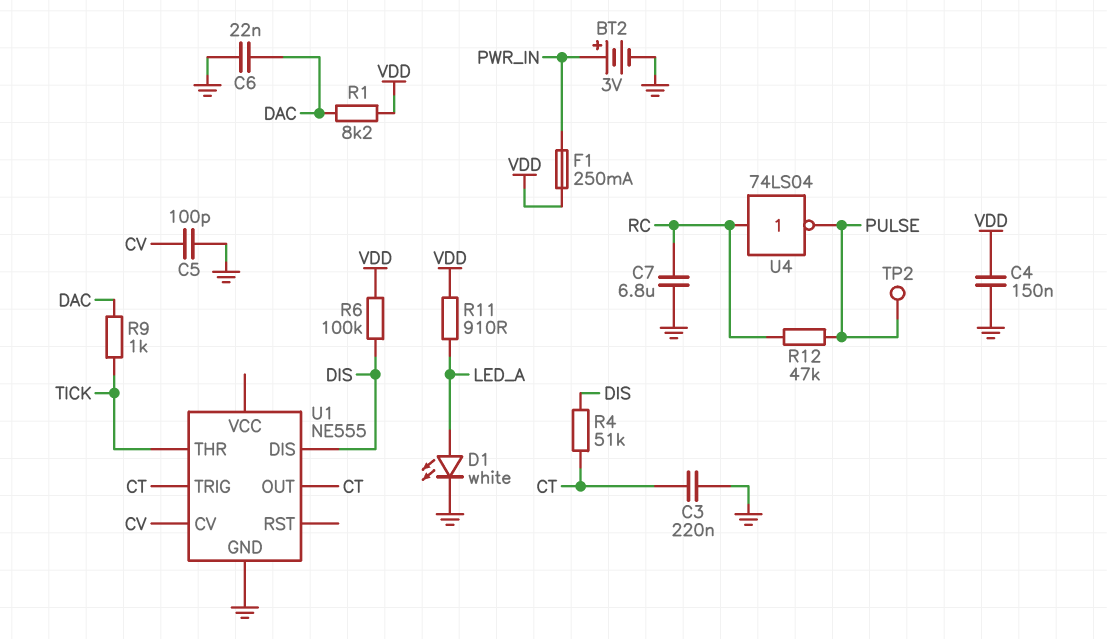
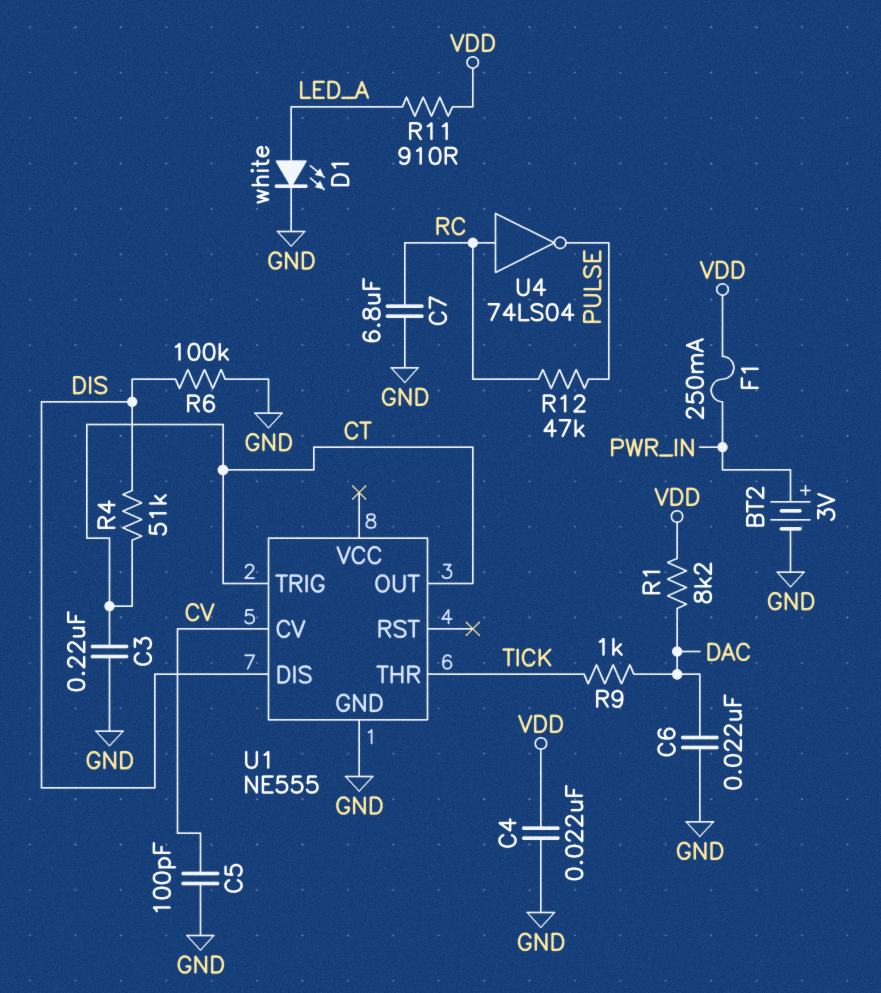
C4: 150nF (GND, VDD) -> 22nF (GND, VDD)
R6: 100k (DIS, VDD) -> 100k (DIS, GND)
TP2: test point (PULSE) -> none

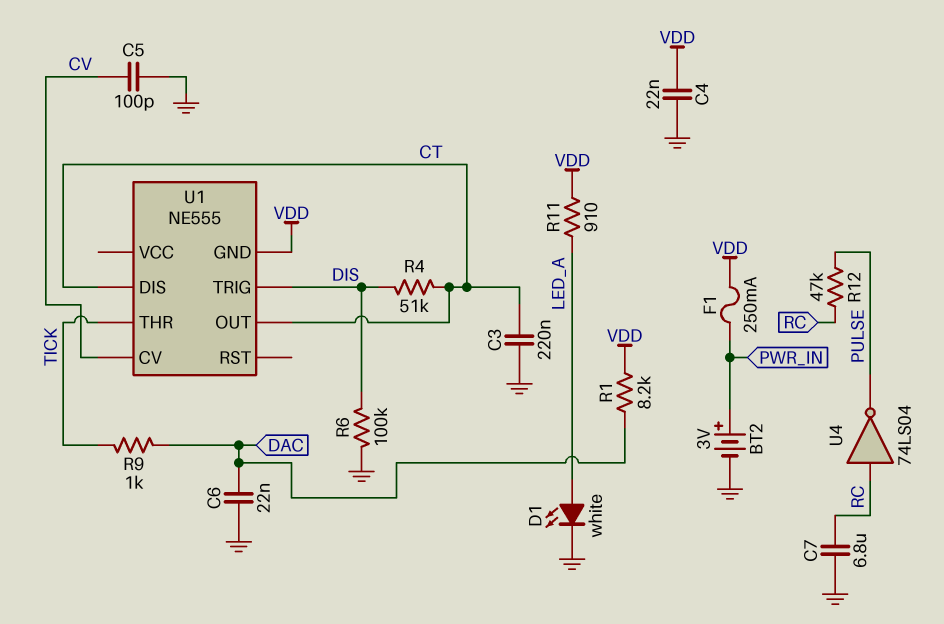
U1 pin DIS: DIS -> CT
U1 pin GND: GND -> VDD
U1 pin TRIG: CT -> DIS

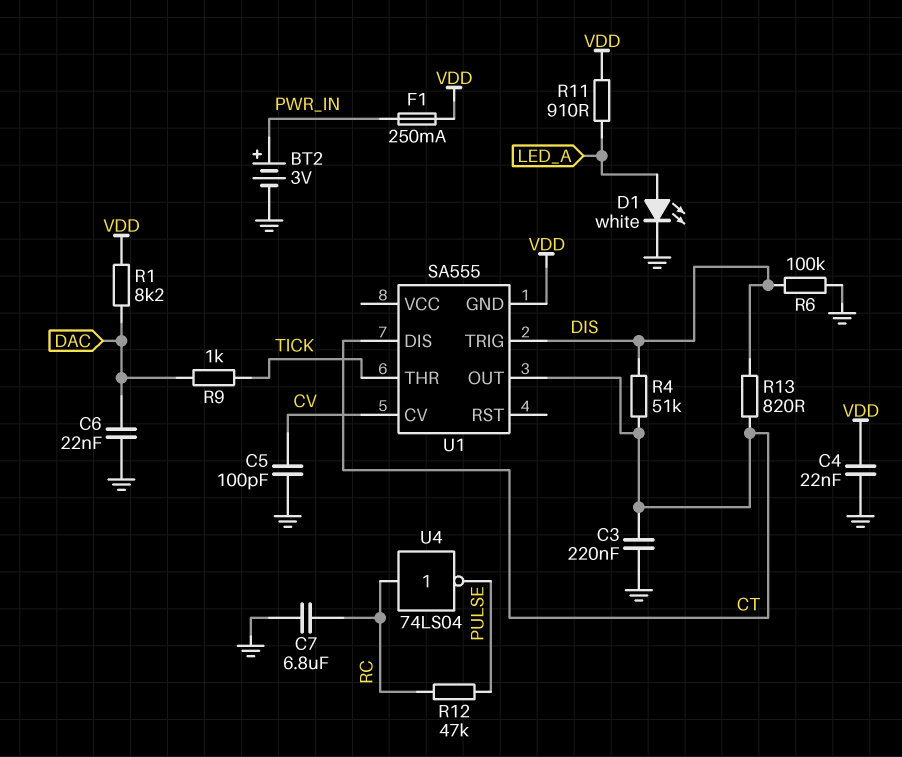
R13: none -> 820 (CT, DIS)
U1: NE555 -> SA555

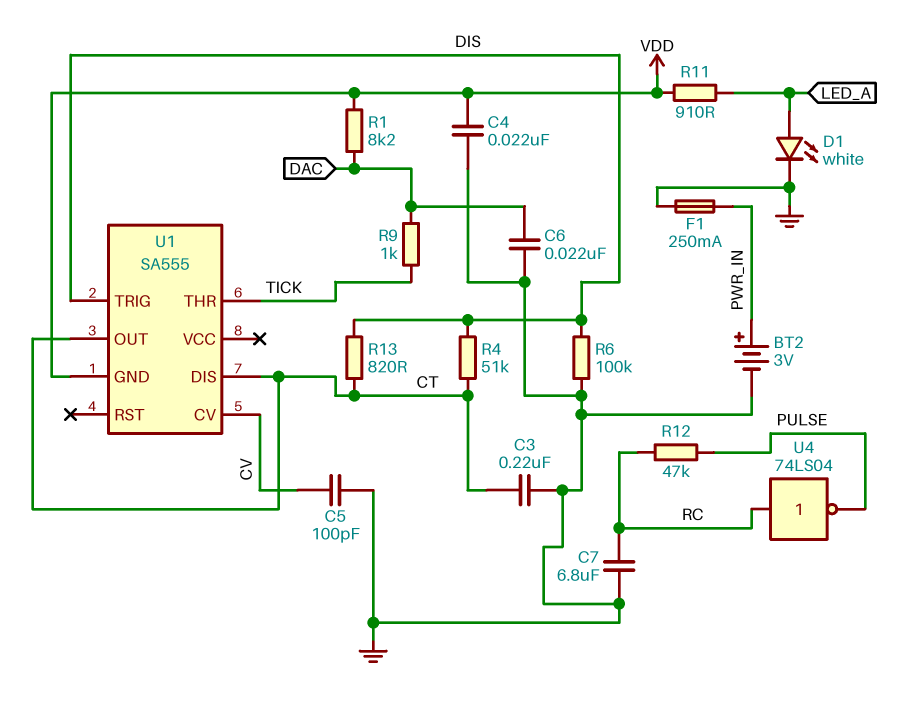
F1: 250mA (PWR_IN, VDD) -> 250mA (GND, PWR_IN)

